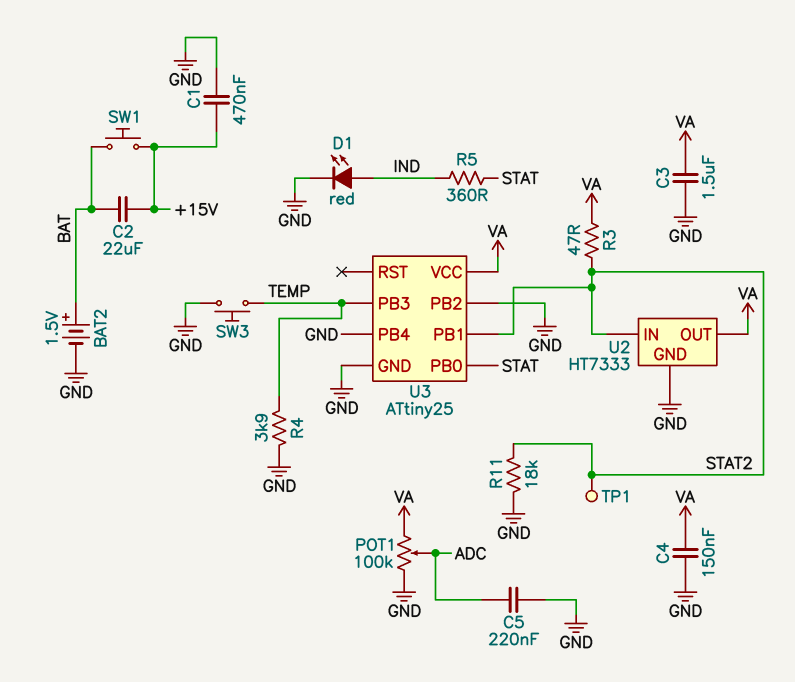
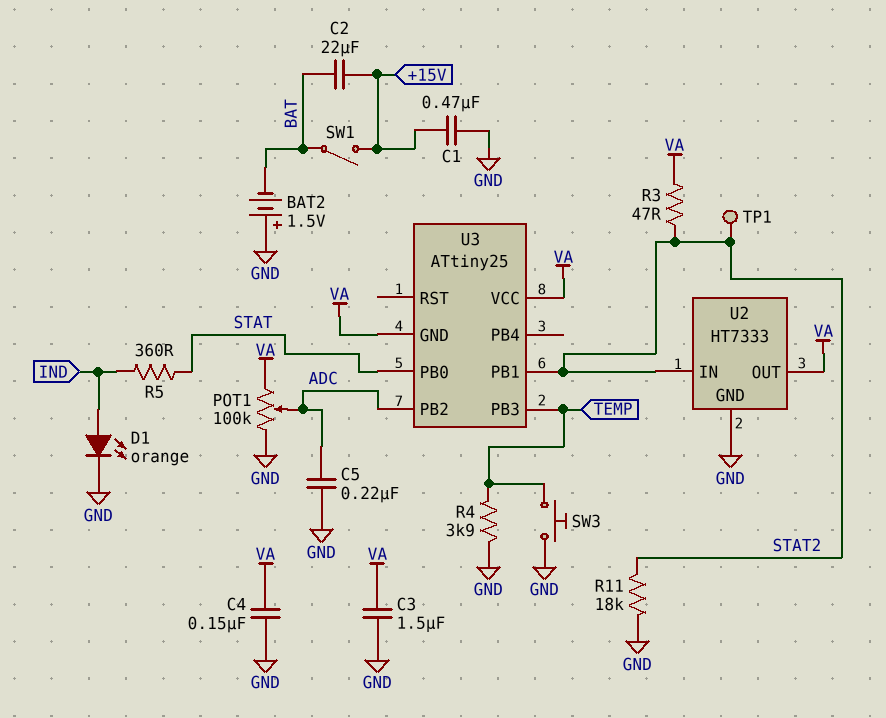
BAT2: 1.5V (plus BAT, minus GND) -> 1.5V (plus GND, minus BAT)
D1: LED red (A IND, K GND) -> LED orange (A IND, K GND)
SW1: button (+15V, BAT) -> switch (+15V, BAT)
U3 pin GND: GND -> VA
U3 pin PB2: GND -> ADC
U3 pin PB4: GND -> none

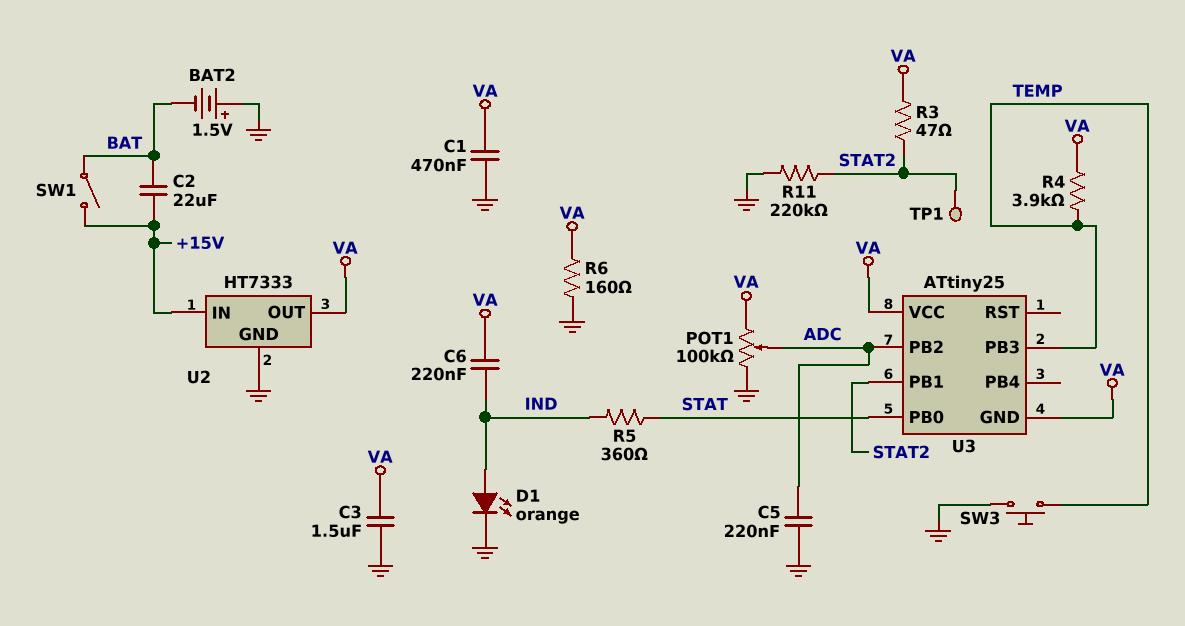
C1: 470nF (+15V, GND) -> 470nF (GND, VA)
C4: 150nF (GND, VA) -> none
C6: none -> 220nF (IND, VA)
R4: 3.9k (GND, TEMP) -> 3.9k (TEMP, VA)
R6: none -> 160 (GND, VA)
R11: 18k (GND, STAT2) -> 220k (GND, STAT2)
U2 pin IN: STAT2 -> +15V

